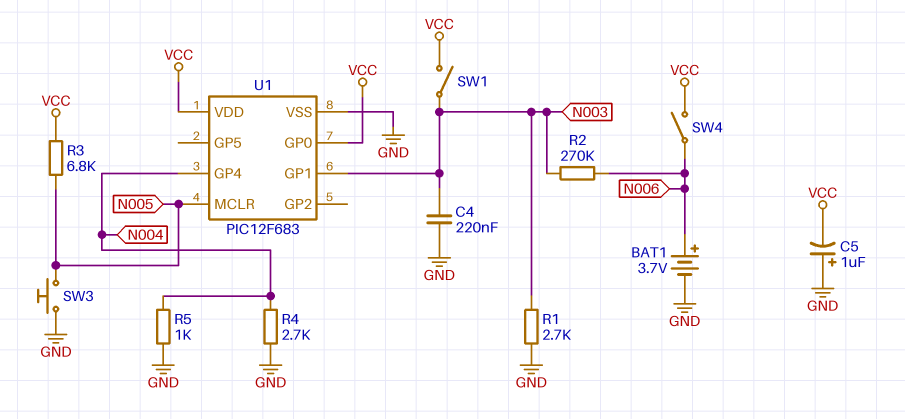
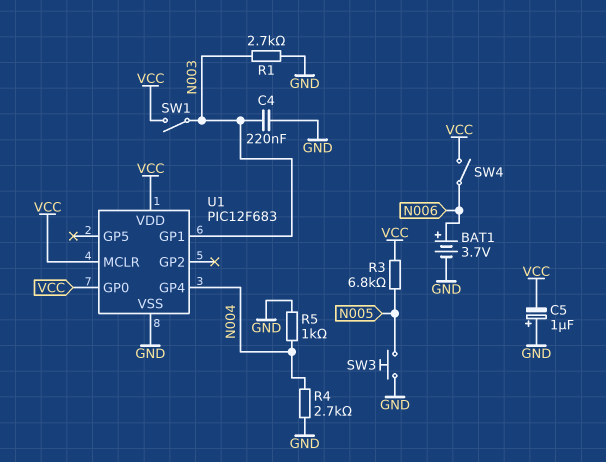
R2: 270k (N003, N006) -> none
U1 pin MCLR: N005 -> VCC

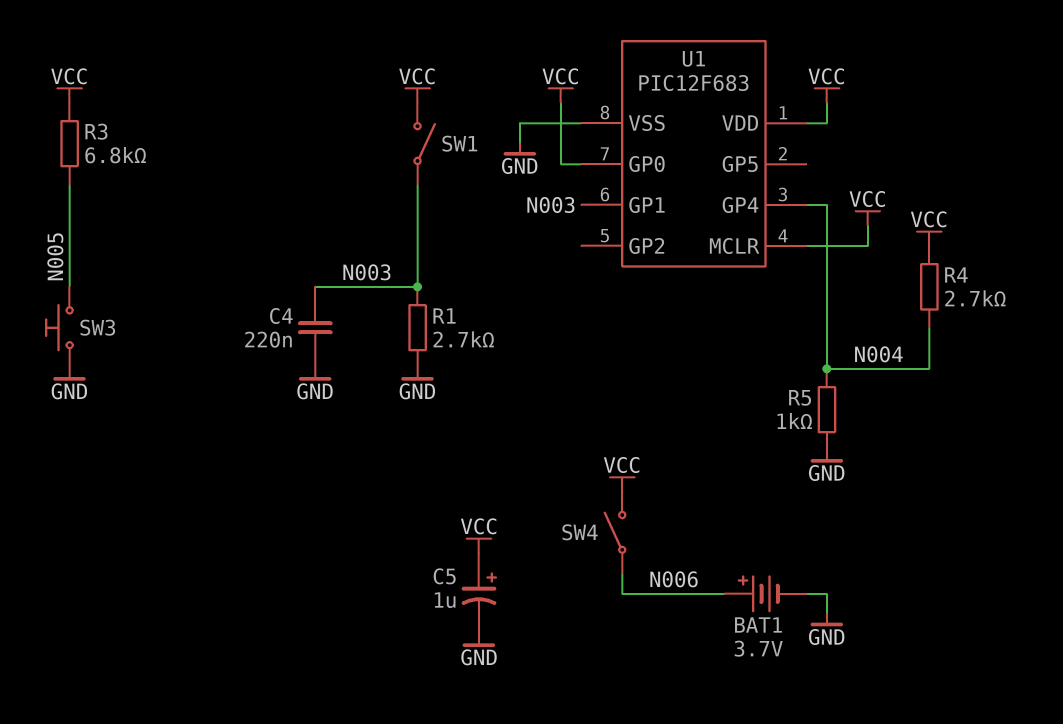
C5: 1uF (plus GND, minus VCC) -> 1uF (plus VCC, minus GND)
R4: 2.7k (GND, N004) -> 2.7k (N004, VCC)

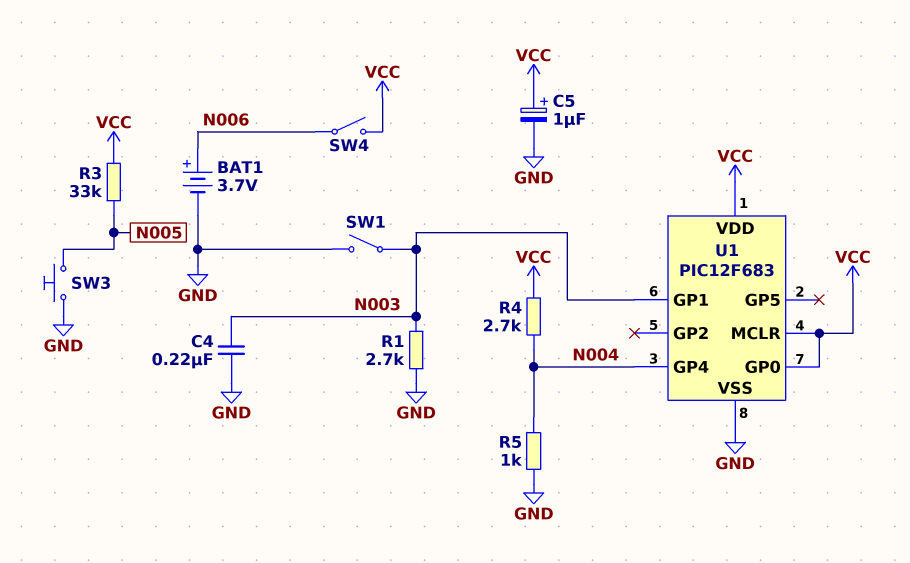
R3: 6.8k (N005, VCC) -> 33k (N005, VCC)
SW1: switch (N003, VCC) -> switch (GND, N003)

